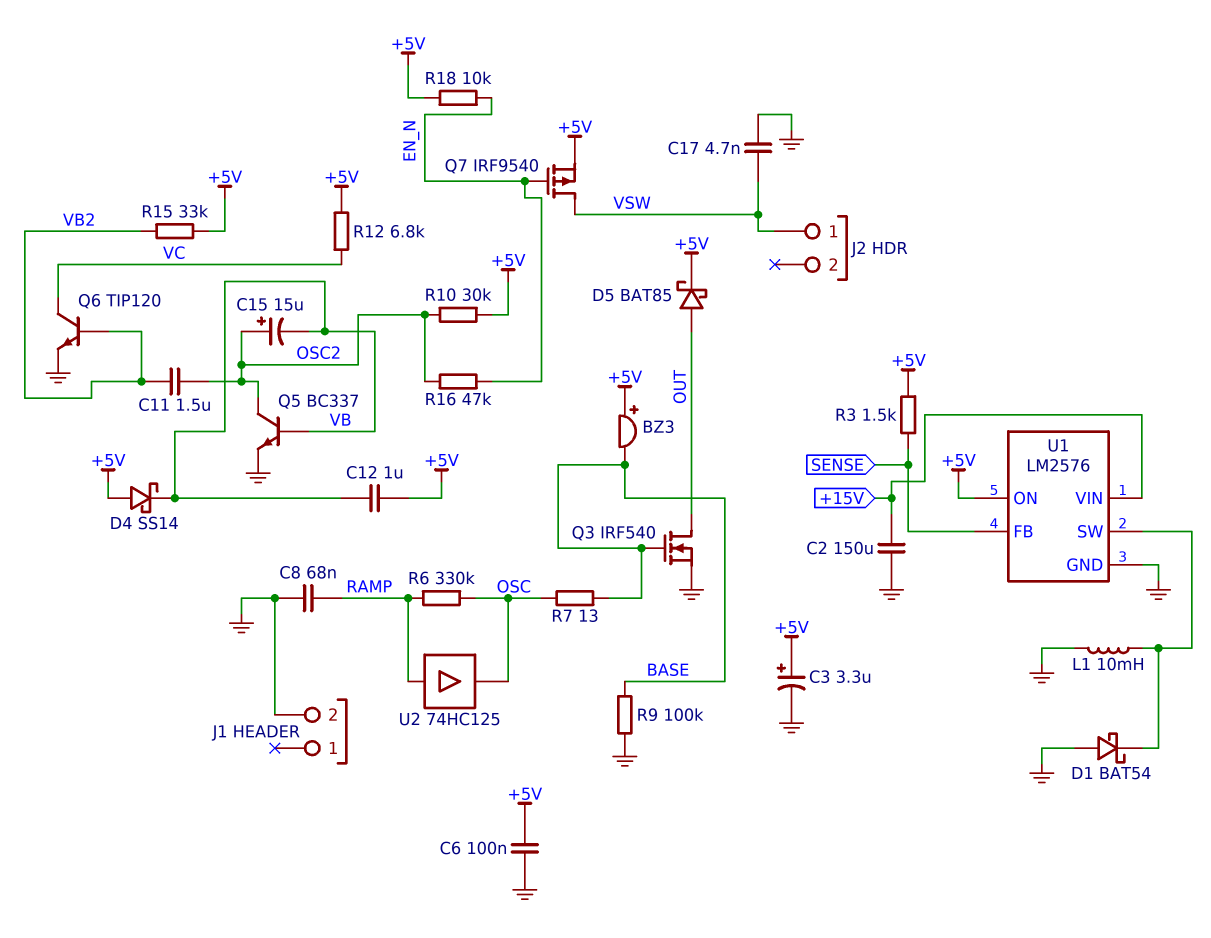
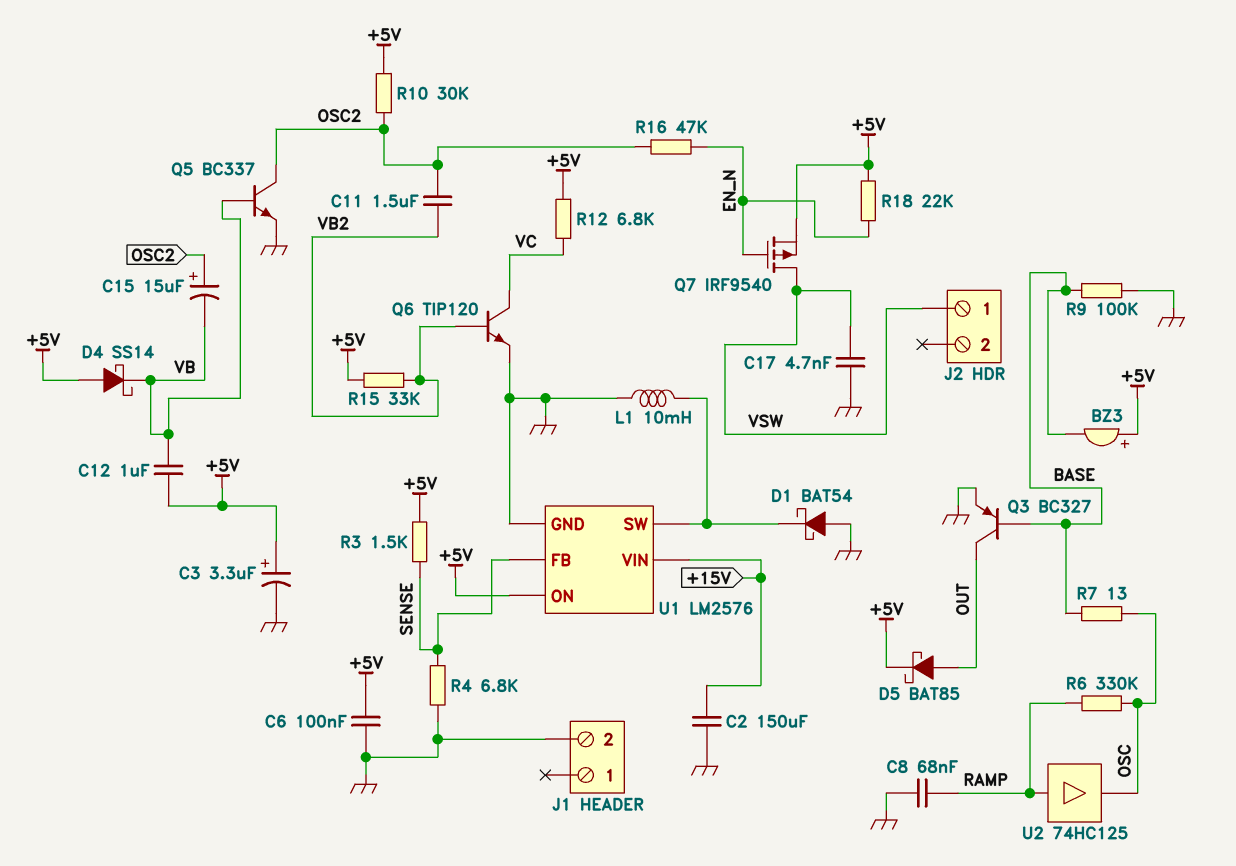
Q3: NMOS IRF540 (G BASE, D OUT, S GND) -> PNP BC327 (B BASE, C OUT, E GND)
R4: none -> 6.8k (GND, SENSE)
R18: 10k (+5V, EN_N) -> 22k (+5V, EN_N)

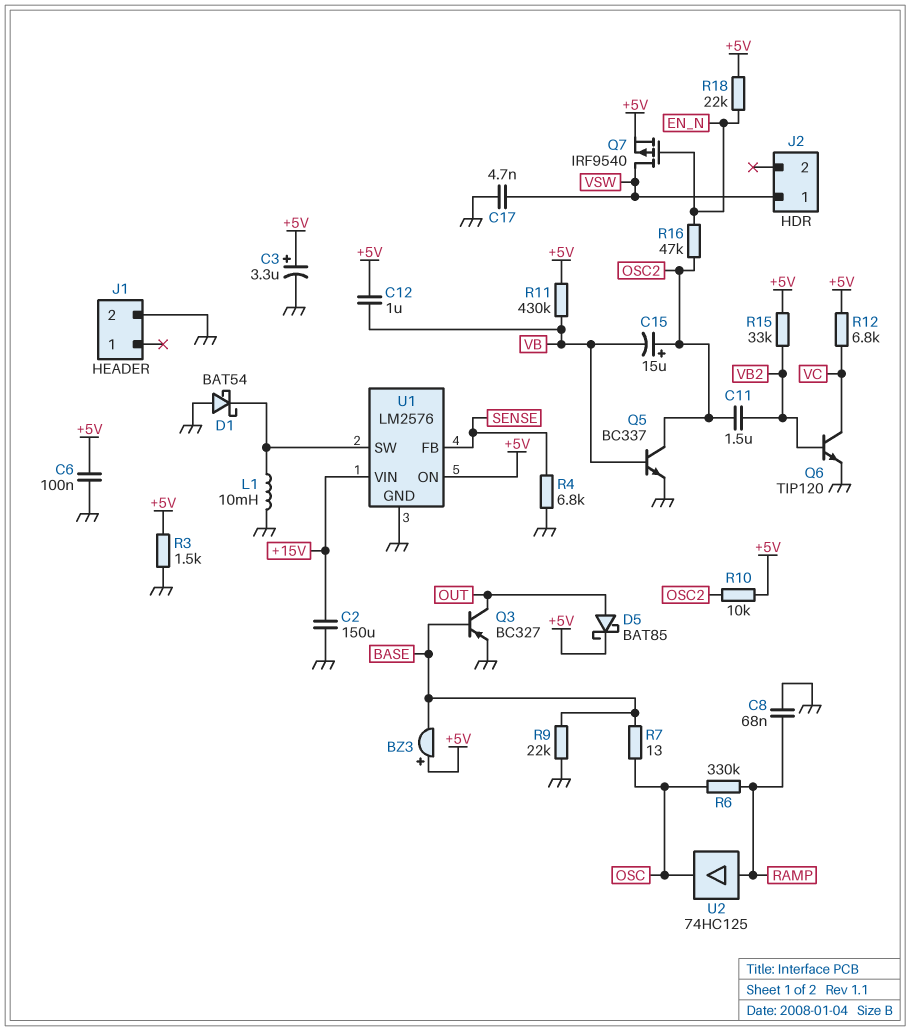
D4: schottky SS14 (A +5V, K VB) -> none
R3: 1.5k (+5V, SENSE) -> 1.5k (+5V, GND)
R9: 100k (BASE, GND) -> 22k (BASE, GND)
R10: 30k (+5V, OSC2) -> 10k (+5V, OSC2)
R11: none -> 430k (+5V, VB)

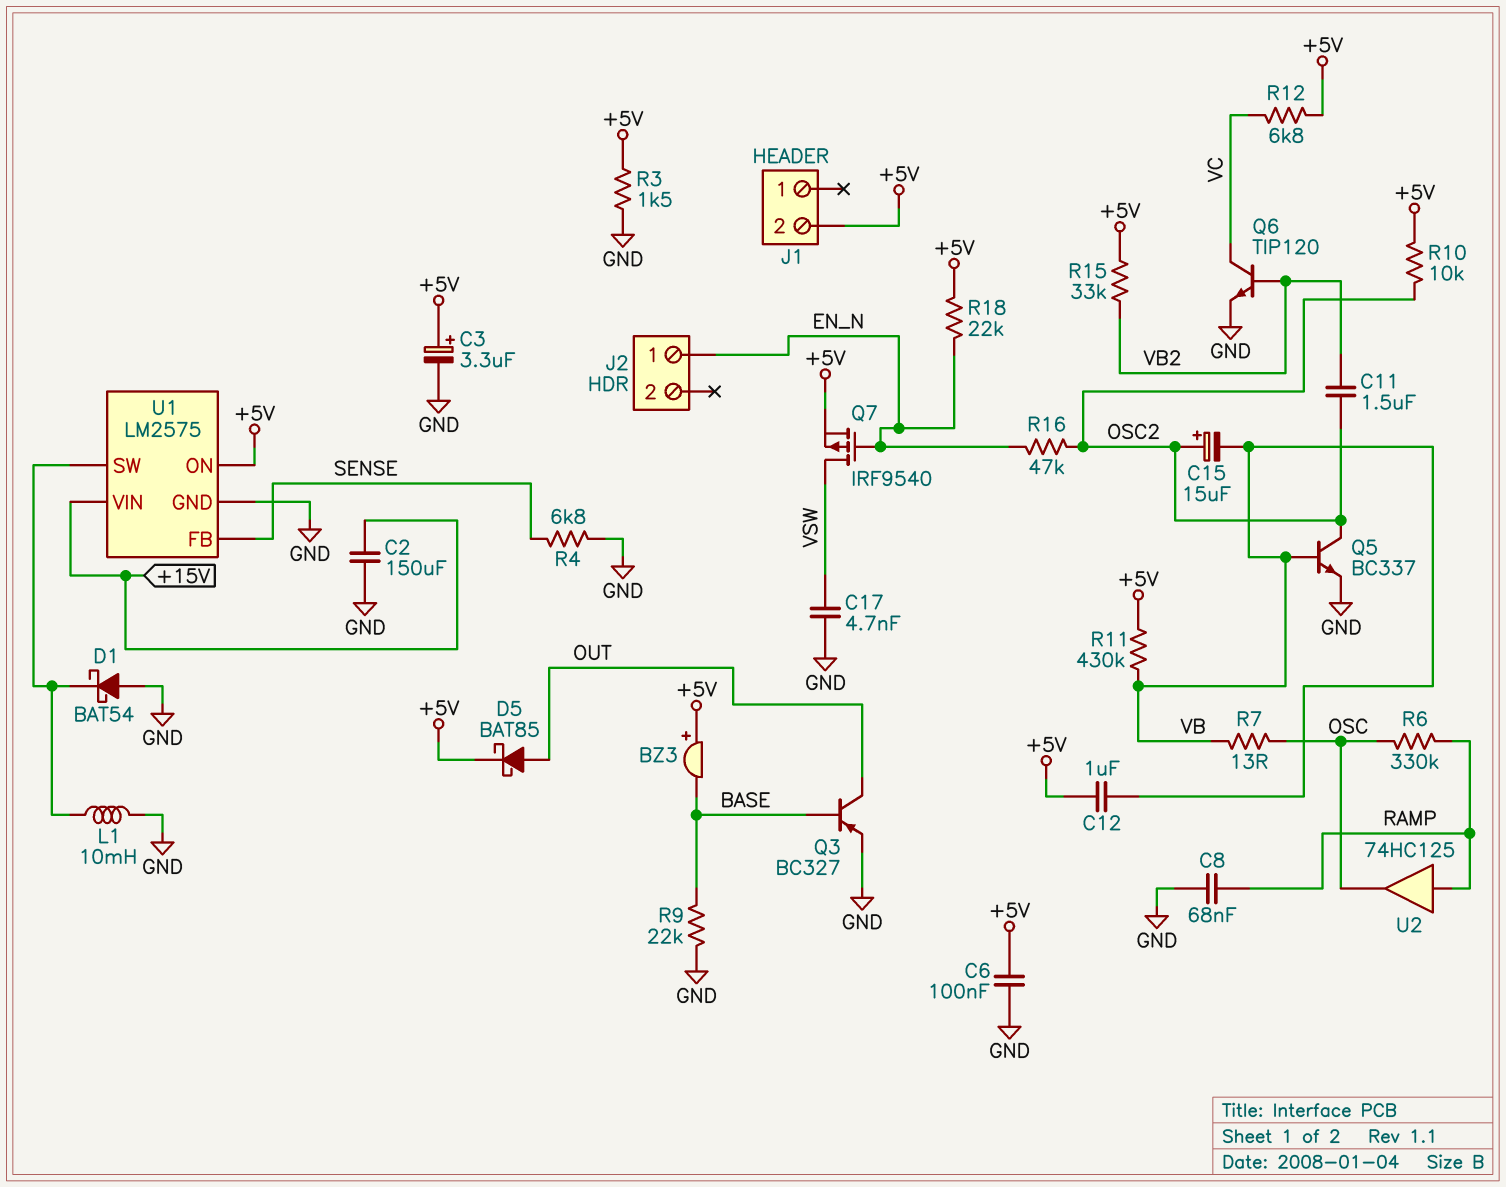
J1 pin 2: GND -> +5V
J2 pin 1: VSW -> EN_N
R7: 13 (BASE, OSC) -> 13 (OSC, VB)
U1: LM2576 -> LM2575

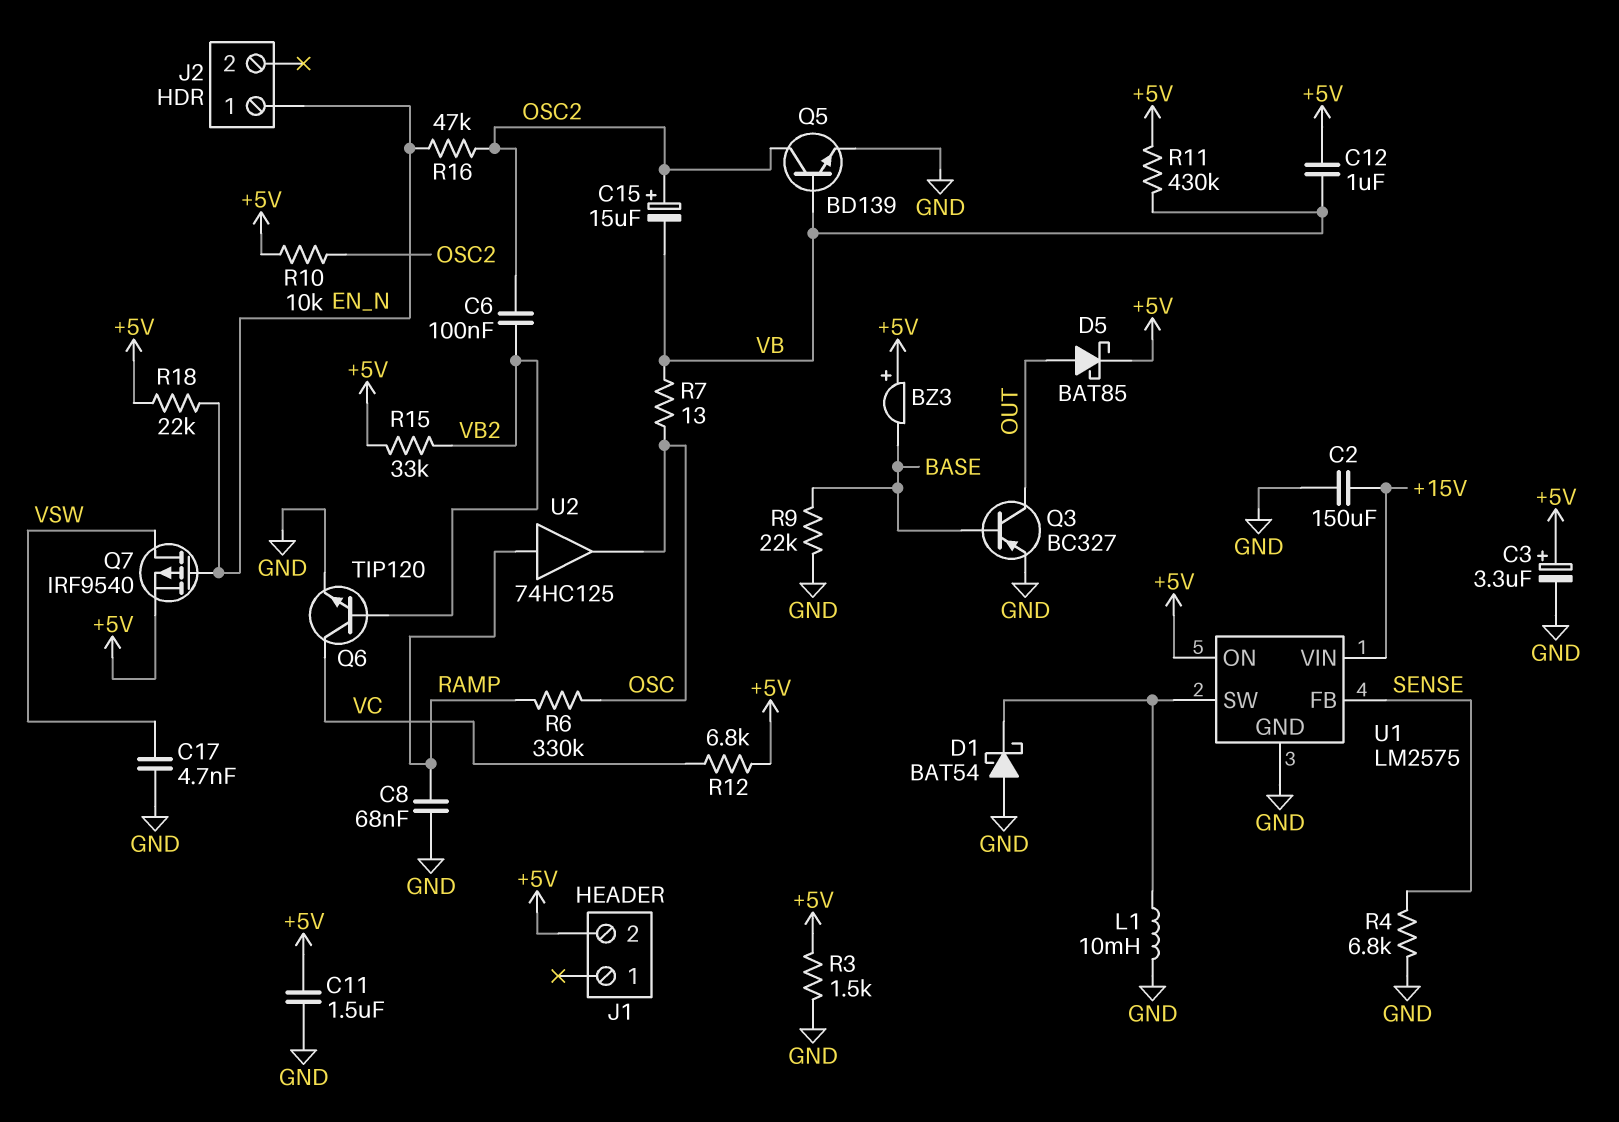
C6: 100nF (+5V, GND) -> 100nF (OSC2, VB2)
C11: 1.5uF (OSC2, VB2) -> 1.5uF (+5V, GND)
Q5: NPN BC337 (B VB, C OSC2, E GND) -> NPN BD139 (B VB, C OSC2, E GND)

